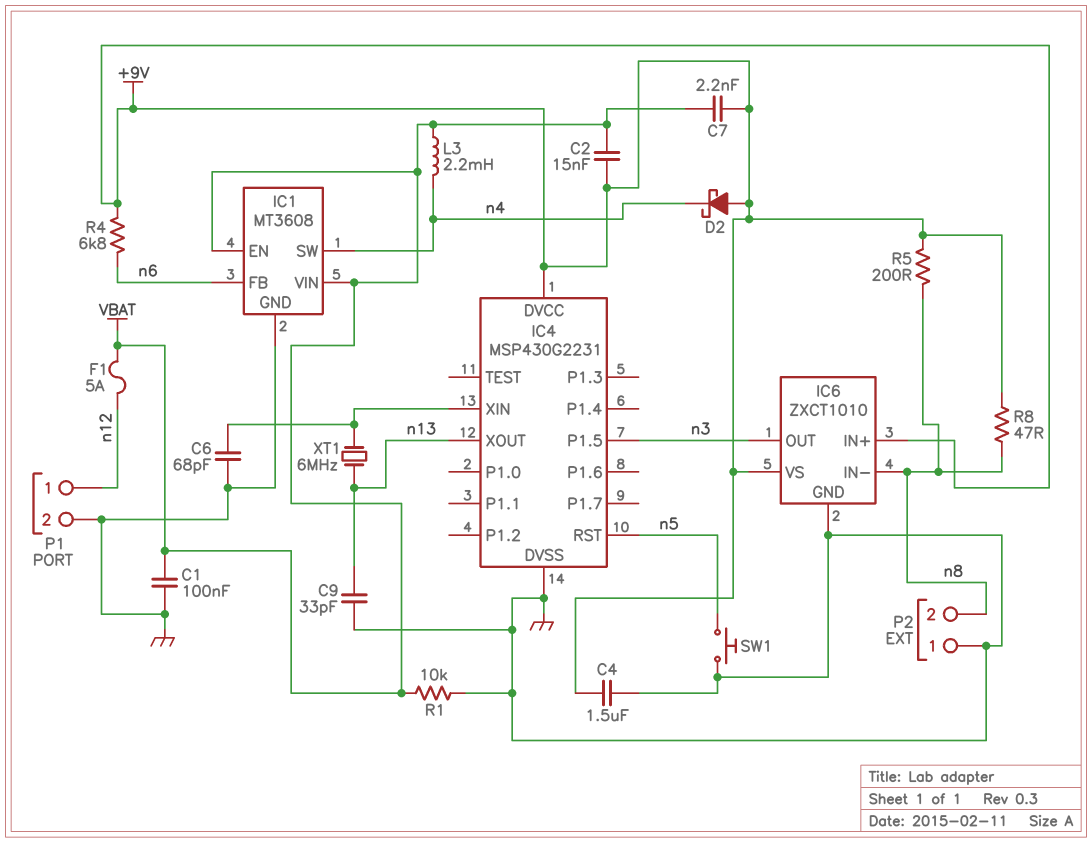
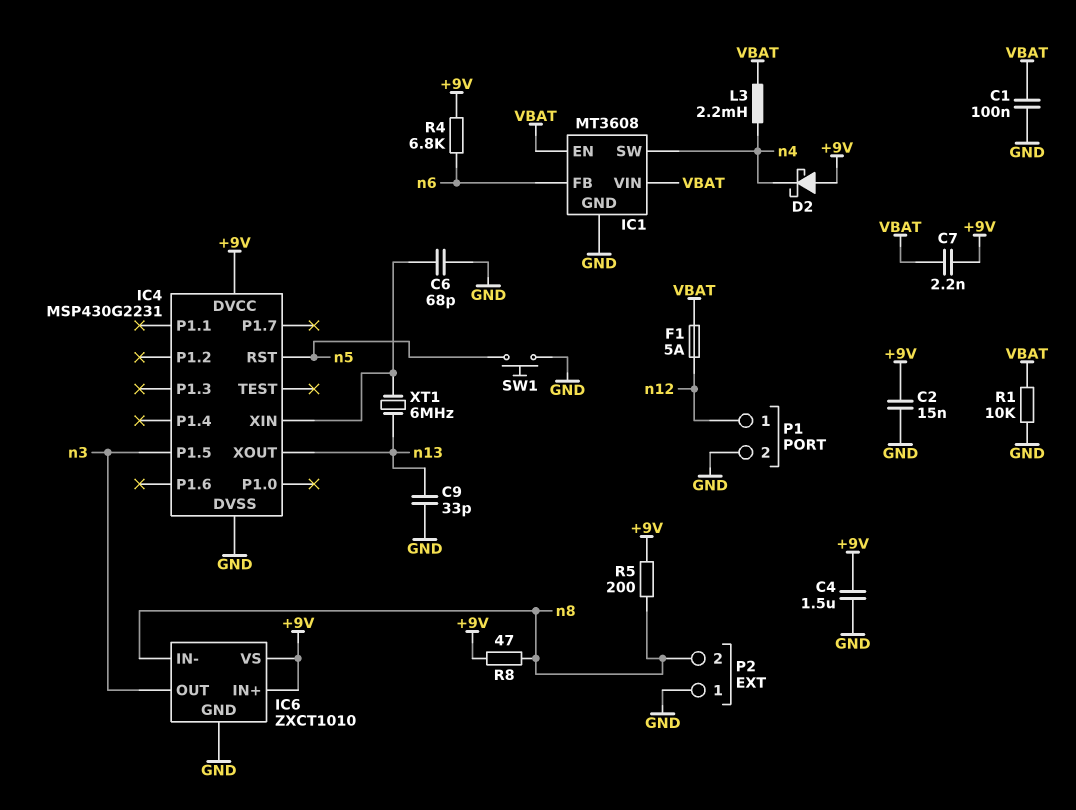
C2: 15nF (+9V, VBAT) -> 15nF (+9V, GND)

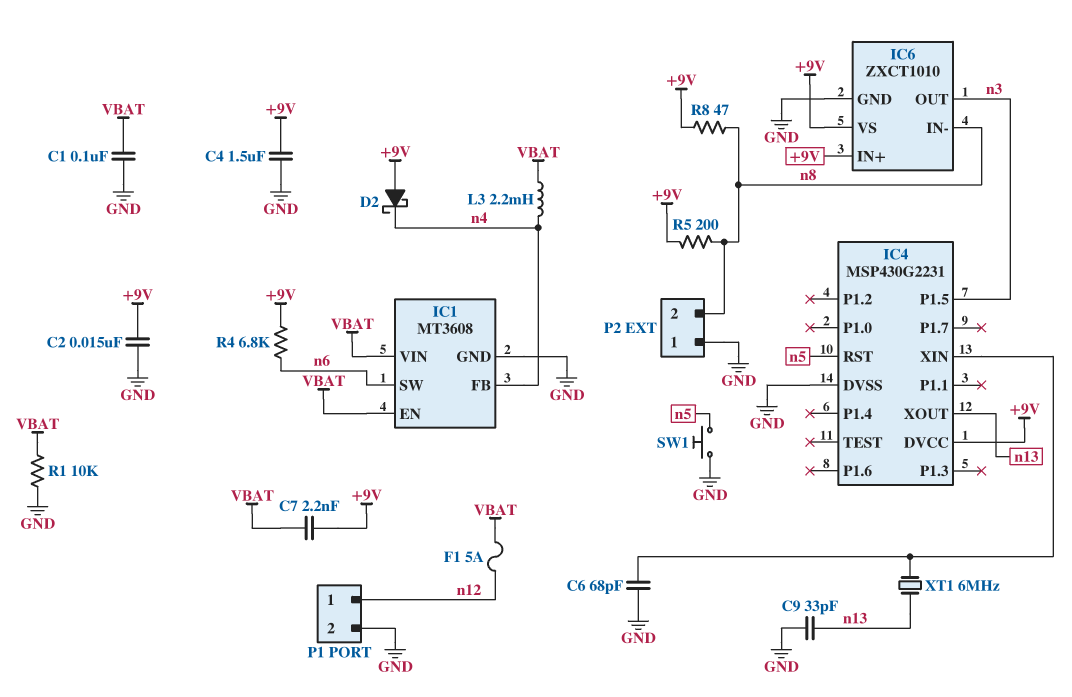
IC1 pin FB: n6 -> n4
IC1 pin SW: n4 -> n6

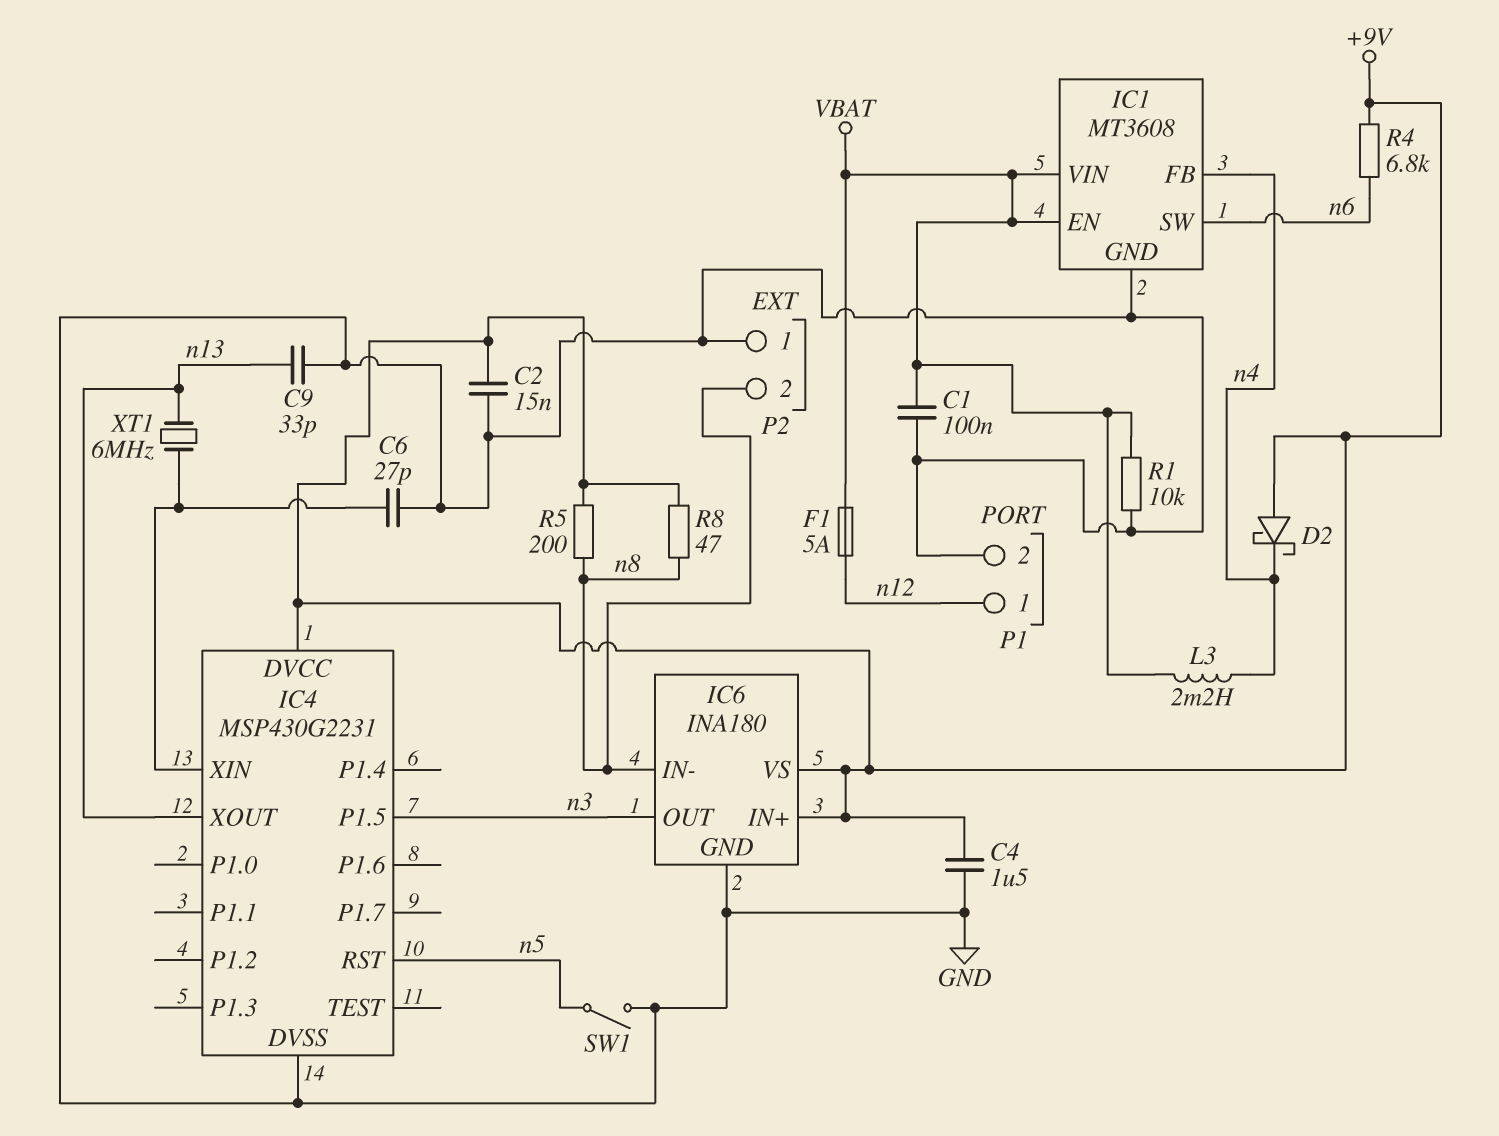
C6: 68pF (GND, IC4/XIN) -> 27pF (GND, IC4/XIN)
C7: 2.2nF (+9V, VBAT) -> none
IC6: ZXCT1010 -> INA180
SW1: button (GND, n5) -> switch (GND, n5)

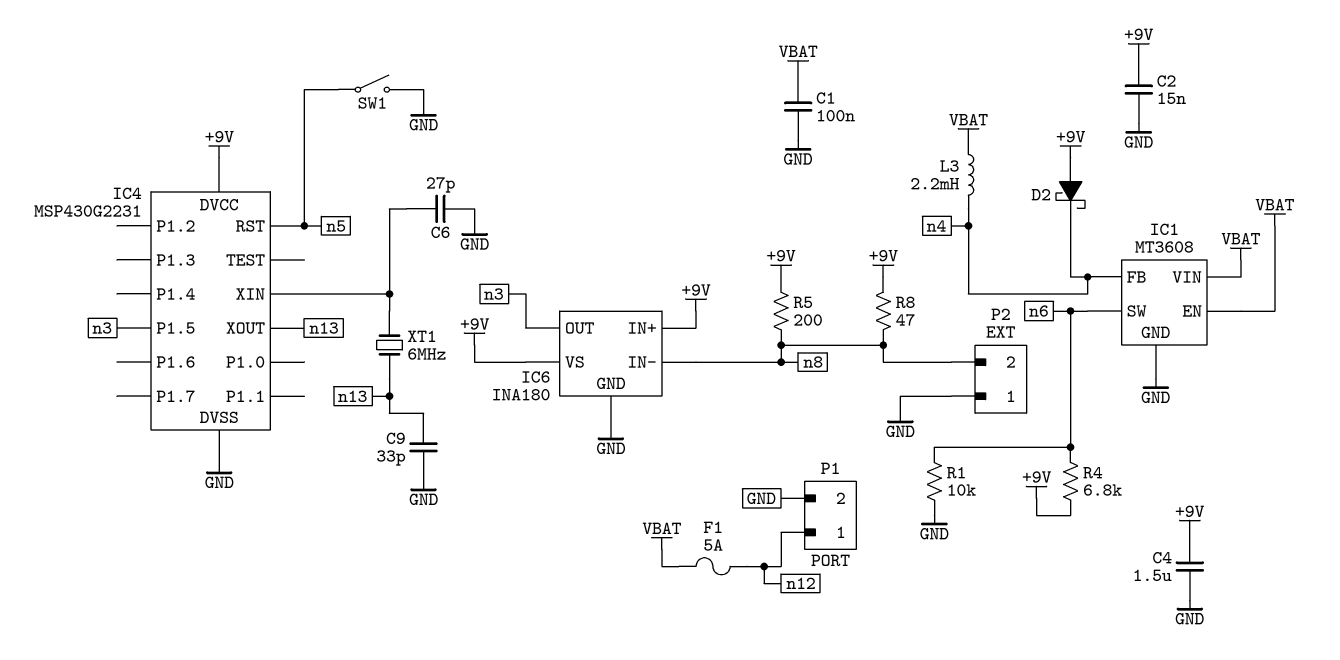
R1: 10k (GND, VBAT) -> 10k (GND, n6)

